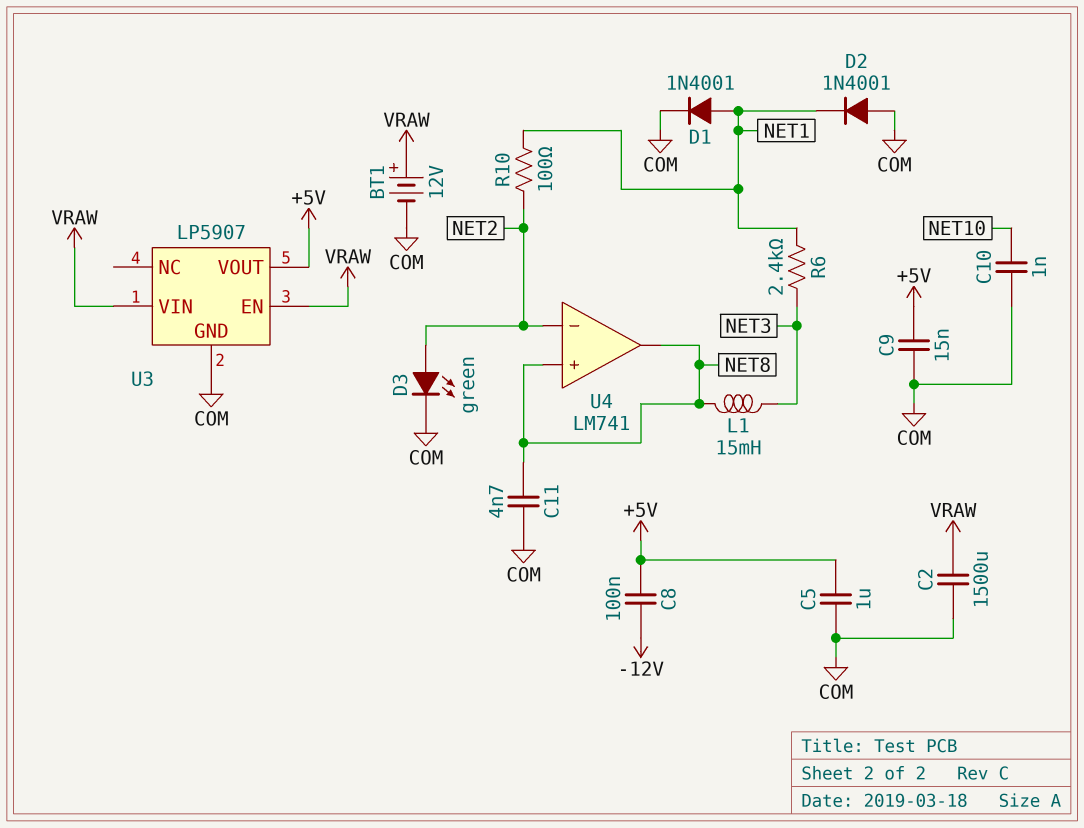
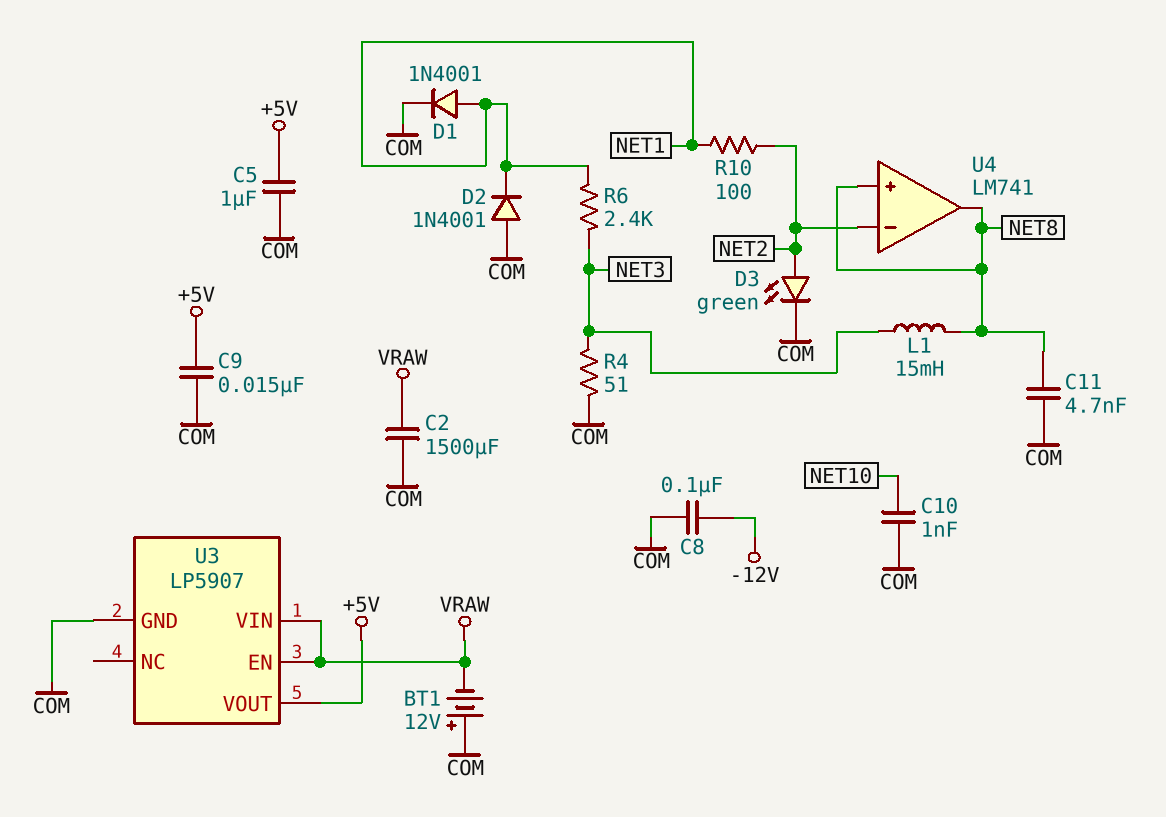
BT1: 12V (plus VRAW, minus COM) -> 12V (plus COM, minus VRAW)
C8: 100nF (+5V, -12V) -> 100nF (-12V, COM)
R4: none -> 51 (COM, NET3)

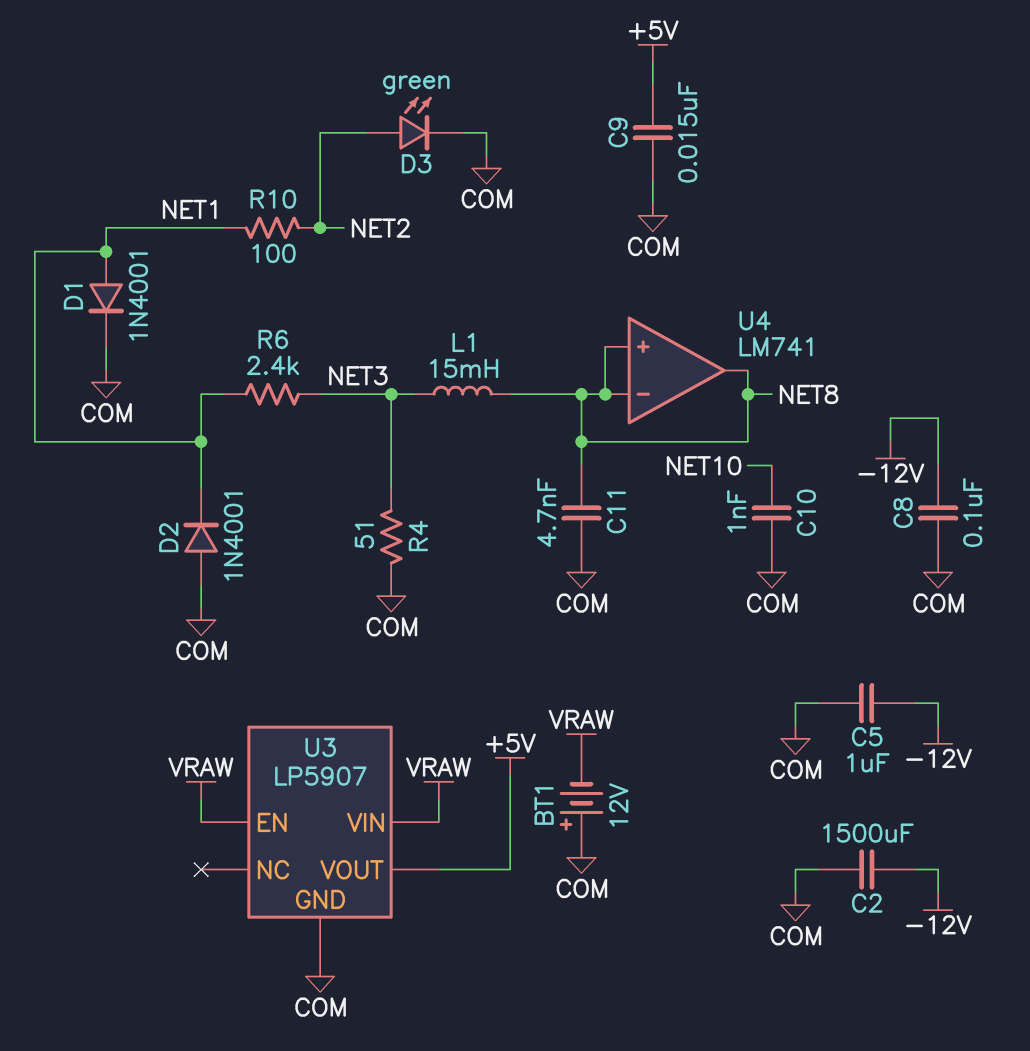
C2: 1500uF (COM, VRAW) -> 1500uF (-12V, COM)
C5: 1uF (+5V, COM) -> 1uF (-12V, COM)
U4 pin in-: NET2 -> NET8

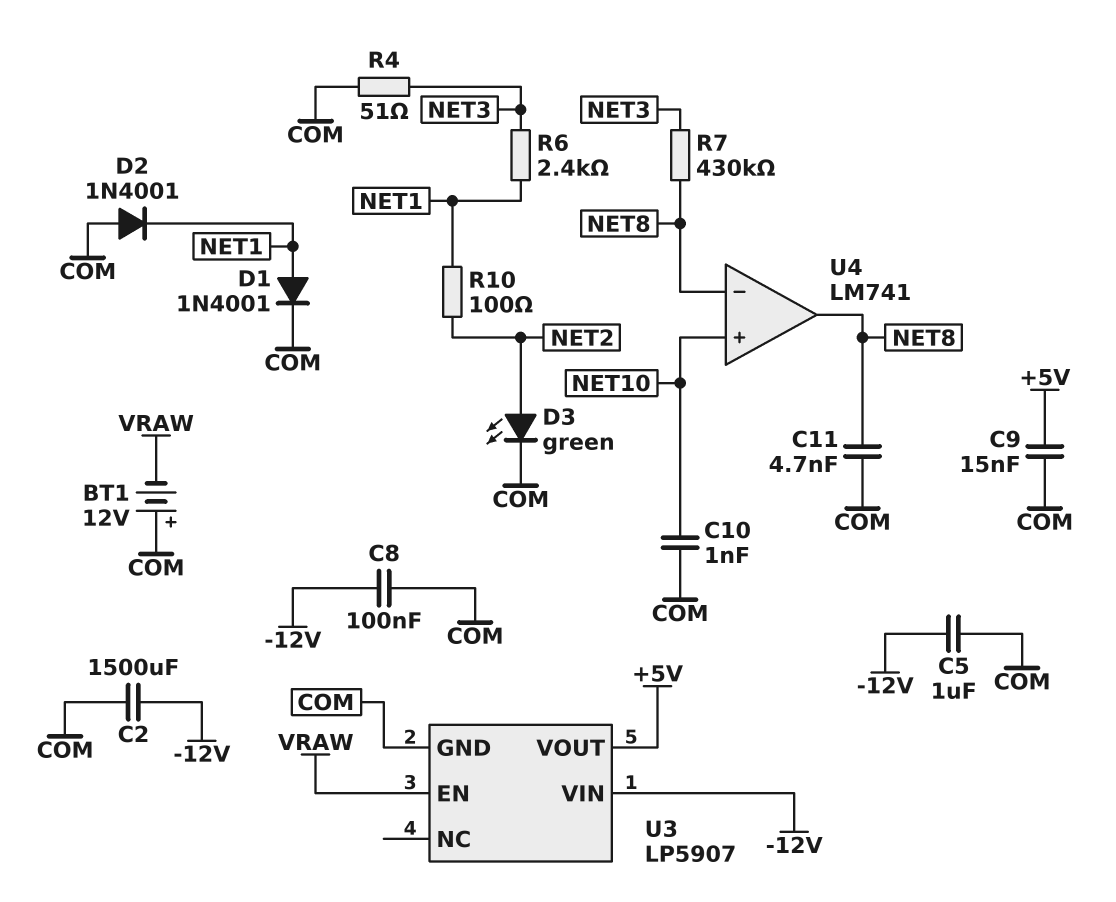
L1: 15mH (NET3, NET8) -> none
R7: none -> 430k (NET3, NET8)
U3 pin VIN: VRAW -> -12V
U4 pin in+: NET8 -> NET10

